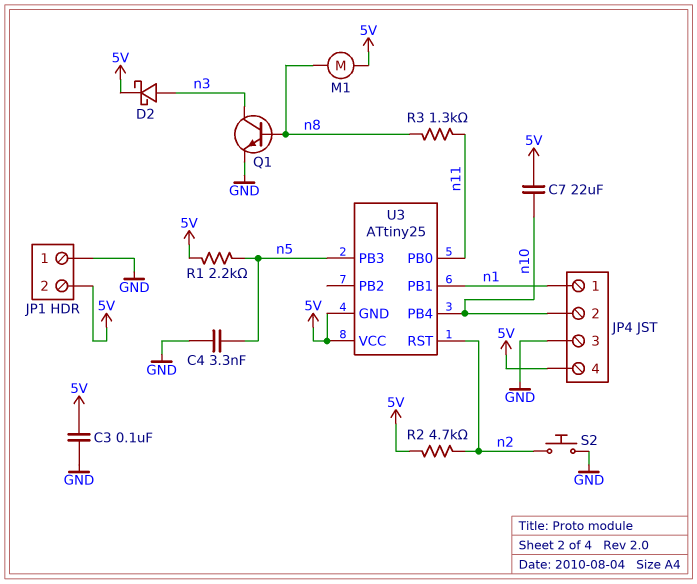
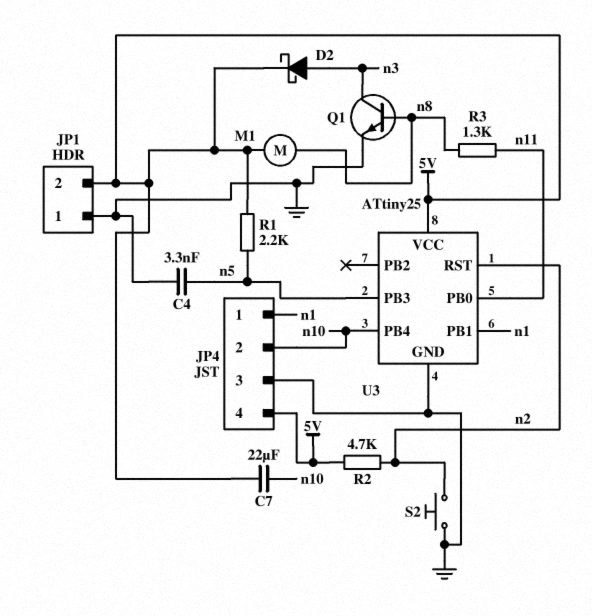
C3: 100nF (5V, GND) -> none
U3 pin GND: 5V -> GND

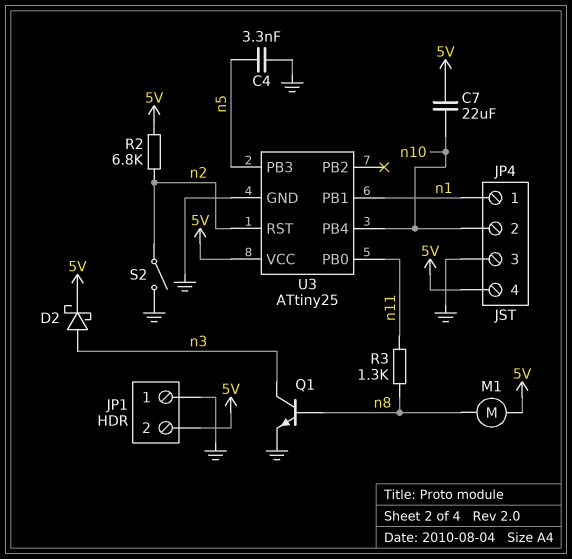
R1: 2.2k (5V, n5) -> none
R2: 4.7k (5V, n2) -> 6.8k (5V, n2)
S2: button (GND, n2) -> switch (GND, n2)

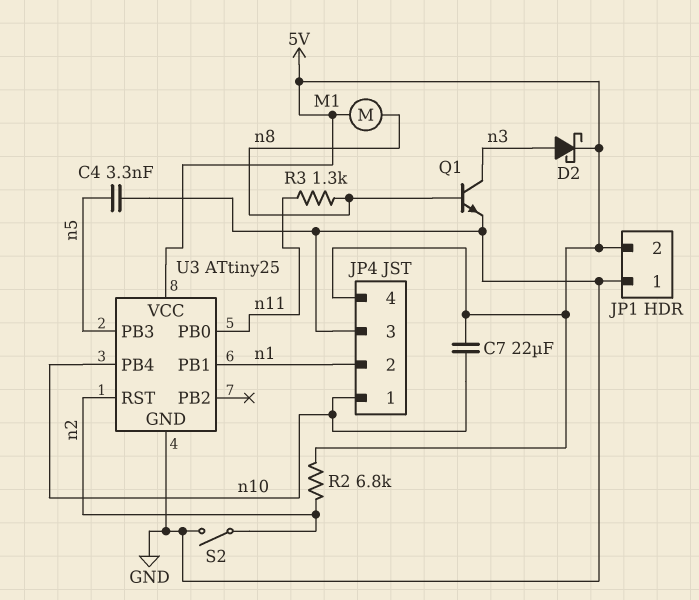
JP4 pin 1: n1 -> n10
JP4 pin 2: n10 -> n1

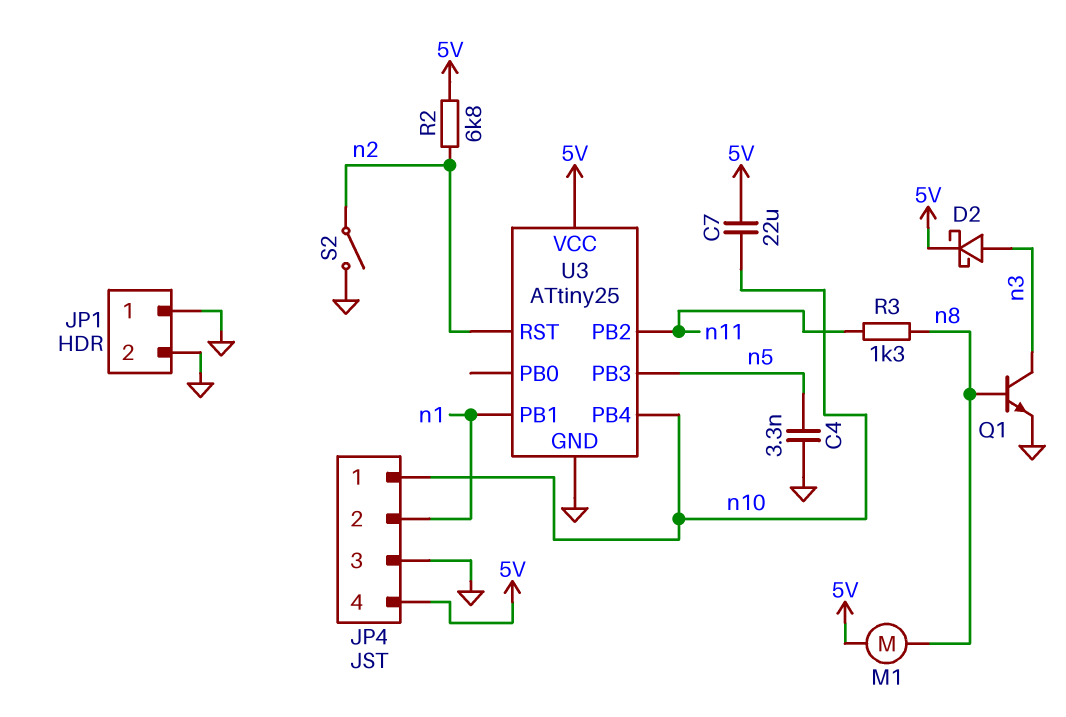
JP1 pin 2: 5V -> GND
U3 pin PB0: n11 -> none
U3 pin PB2: none -> n11

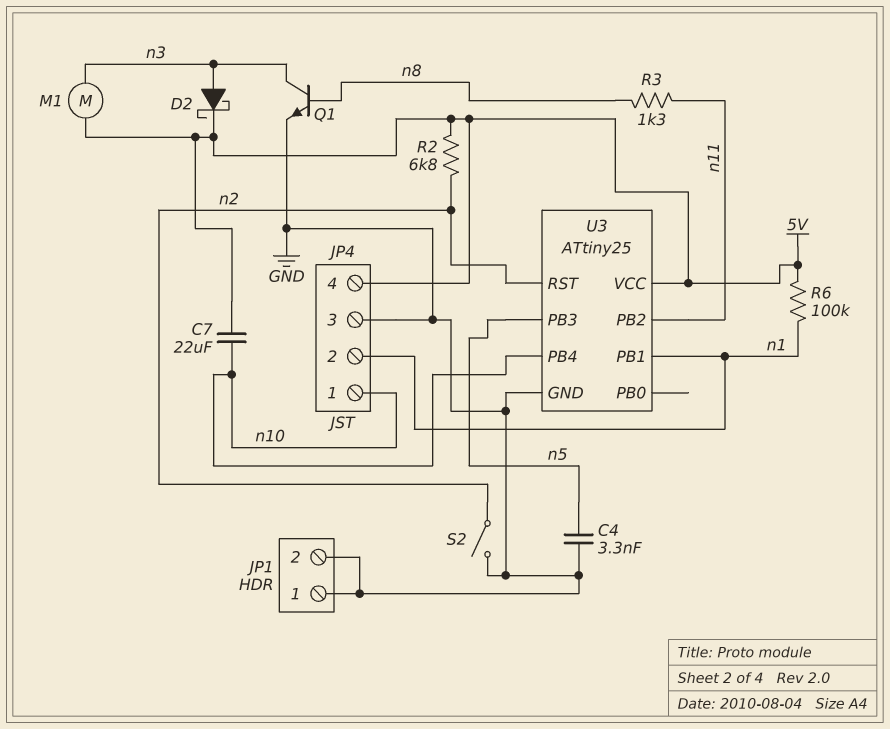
M1: motor (5V, n8) -> motor (5V, n3)
R6: none -> 100k (5V, n1)

